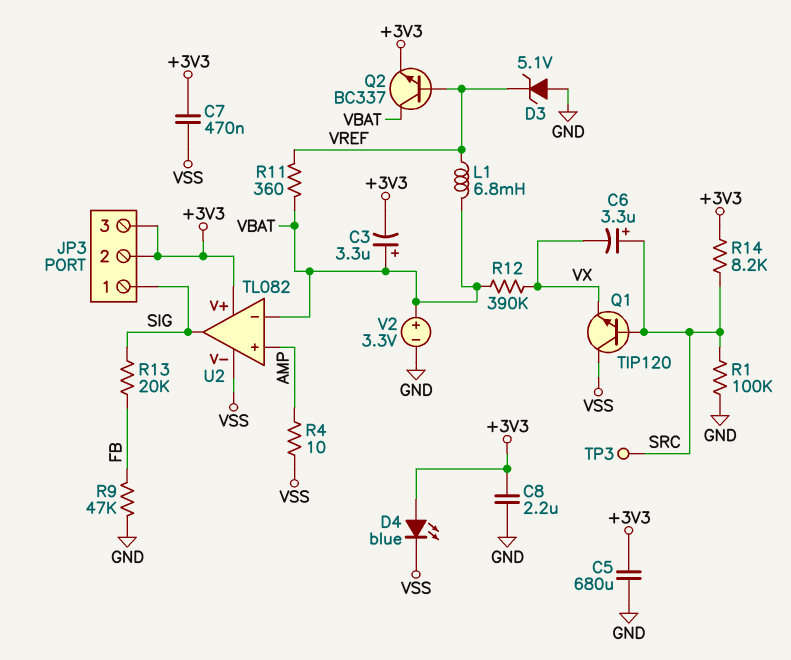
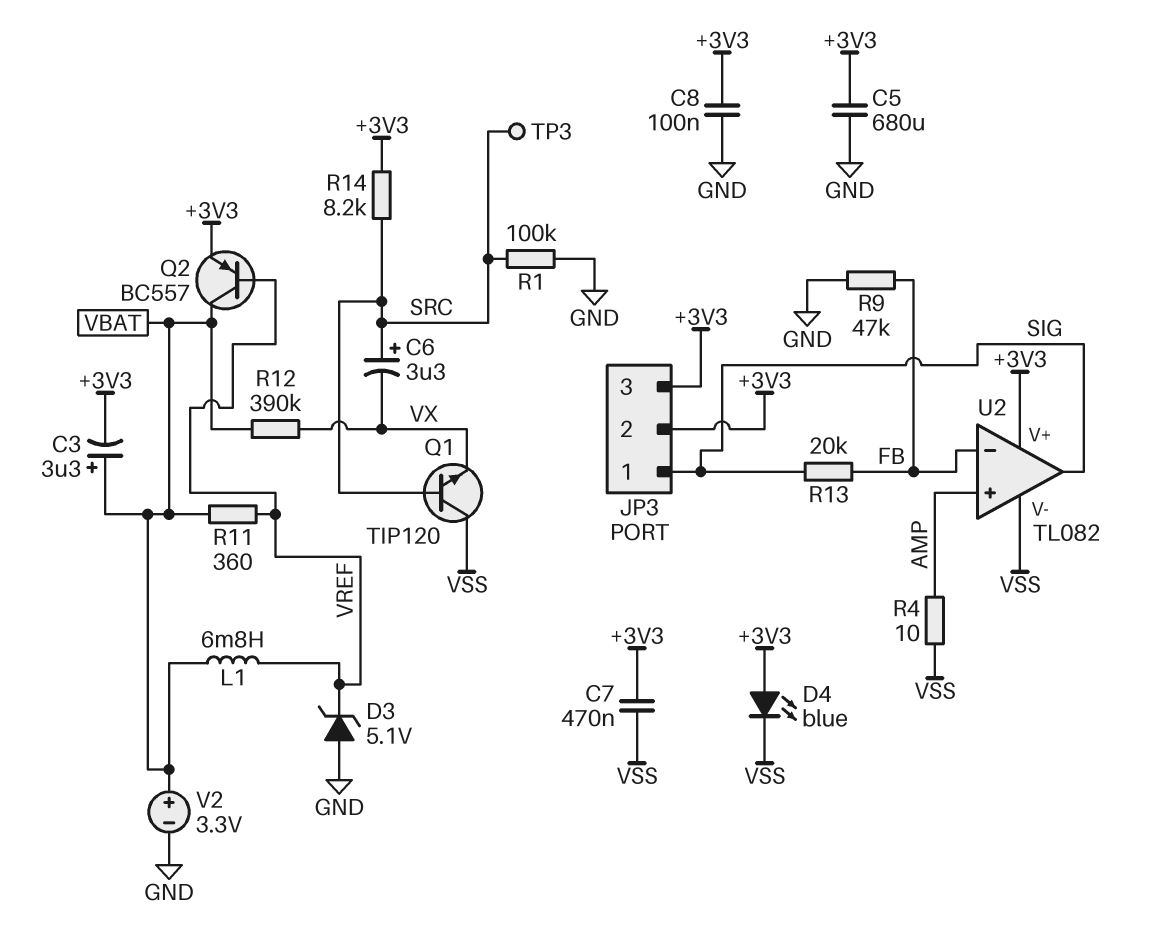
C8: 2.2uF (+3V3, GND) -> 100nF (+3V3, GND)
Q2: NPN BC337 (B VREF, C VBAT, E +3V3) -> PNP BC557 (B VREF, C VBAT, E +3V3)
U2 pin in-: VBAT -> FB

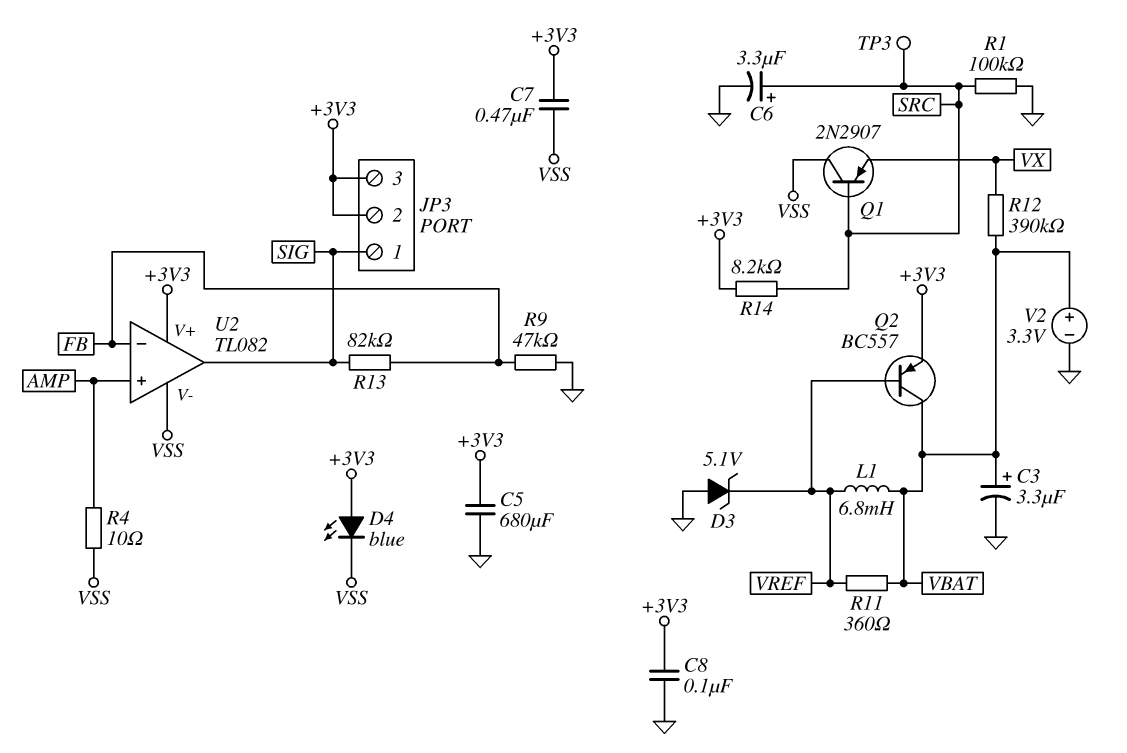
C3: 3.3uF (plus VBAT, minus +3V3) -> 3.3uF (plus VBAT, minus GND)
C6: 3.3uF (plus SRC, minus VX) -> 3.3uF (plus SRC, minus GND)
Q1: NPN TIP120 (B SRC, C VSS, E VX) -> PNP 2N2907 (B SRC, C VSS, E VX)
R13: 20k (FB, SIG) -> 82k (FB, SIG)

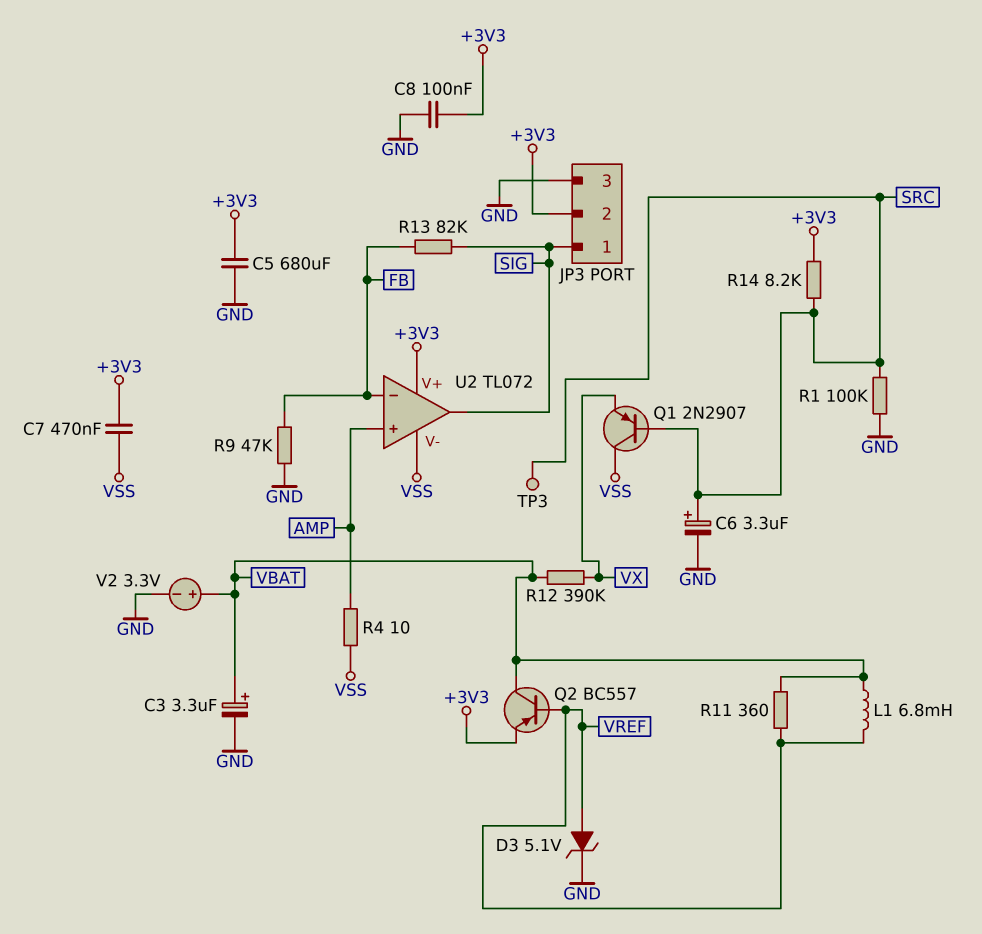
D3: zener 5.1V (A GND, K VREF) -> zener 5.1V (A VREF, K GND)
D4: LED blue (A +3V3, K VSS) -> none
JP3 pin 3: +3V3 -> GND
U2: TL082 -> TL072

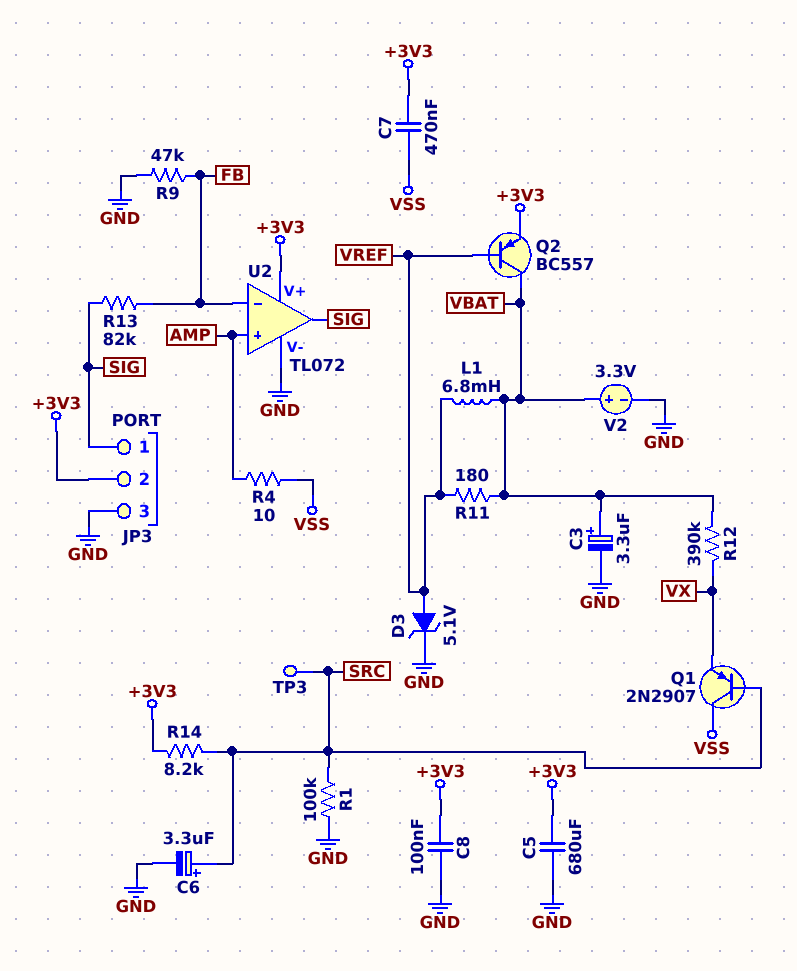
R11: 360 (VBAT, VREF) -> 180 (VBAT, VREF)
U2 pin V-: VSS -> GND

